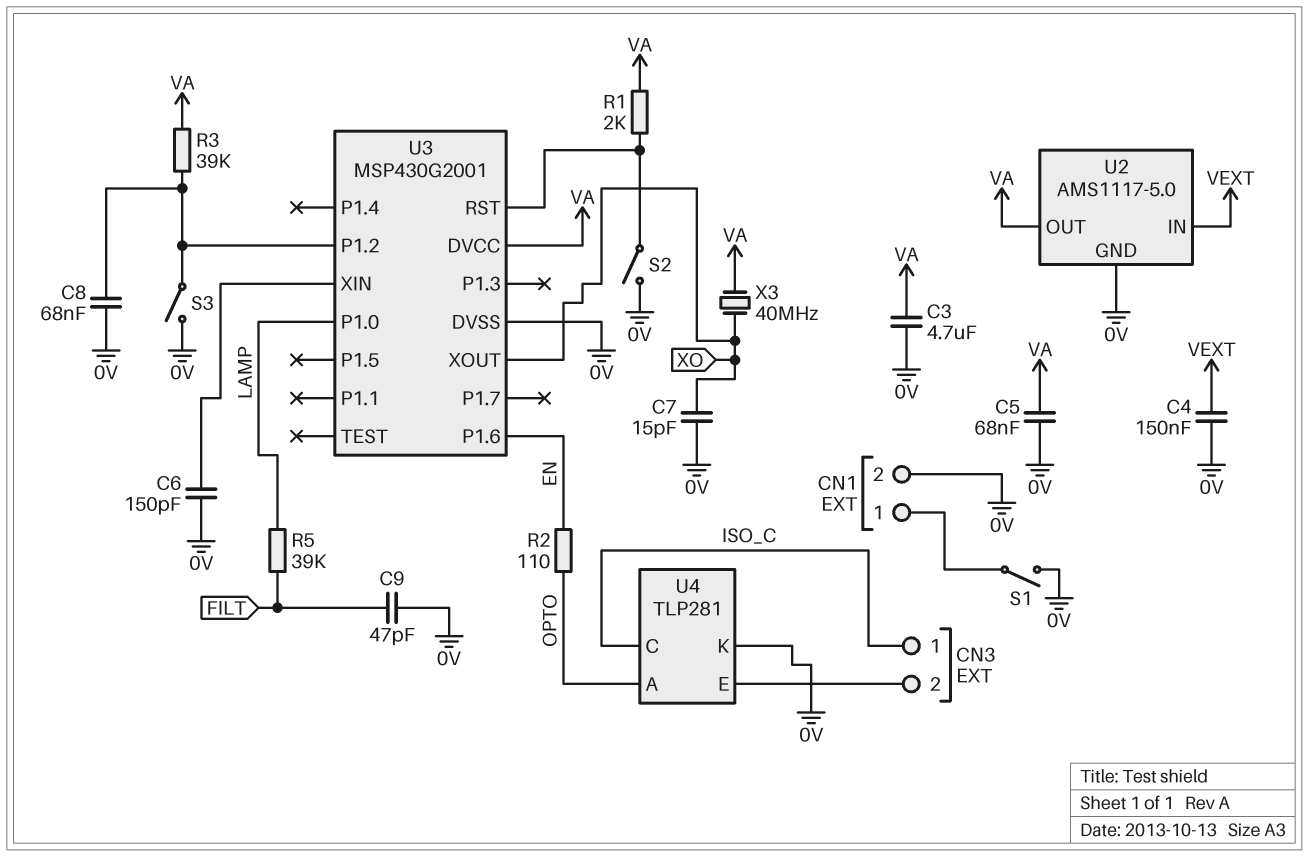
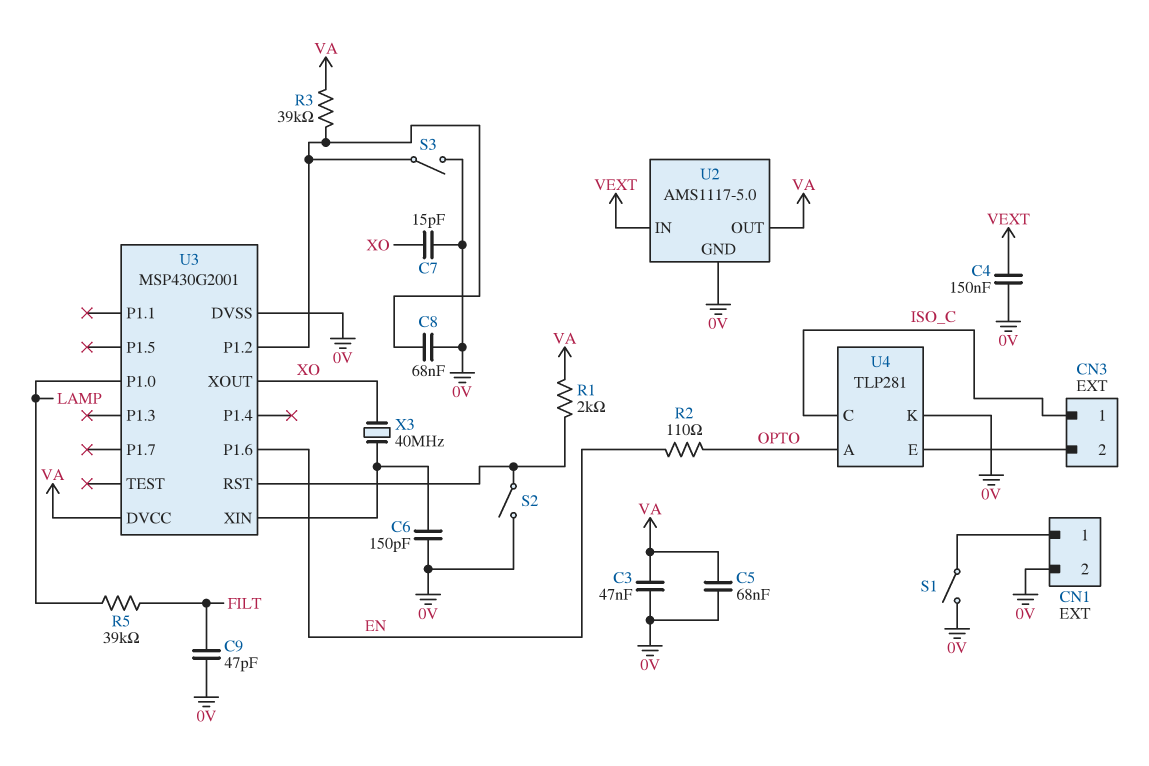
C3: 4.7uF (0V, VA) -> 47nF (0V, VA)
X3: 40MHz (VA, XO) -> 40MHz (U3/XIN, XO)

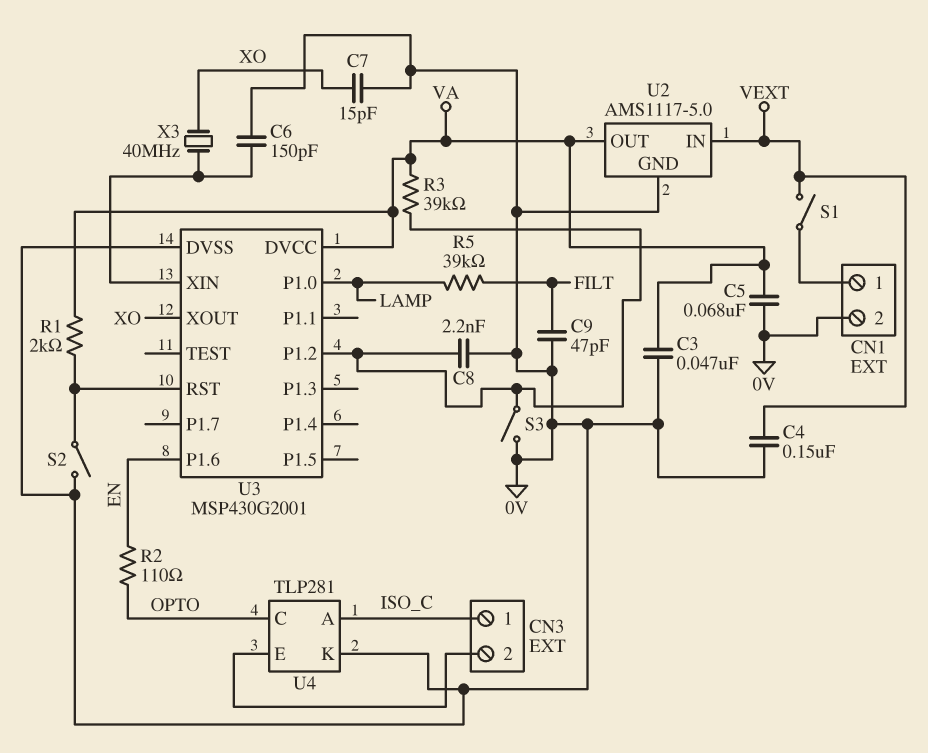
C8: 68nF (0V, U3/P1.2) -> 2.2nF (0V, U3/P1.2)
S1: switch (0V, CN1/1) -> switch (CN1/1, VEXT)
U4 pin A: OPTO -> ISO_C
U4 pin C: ISO_C -> OPTO

